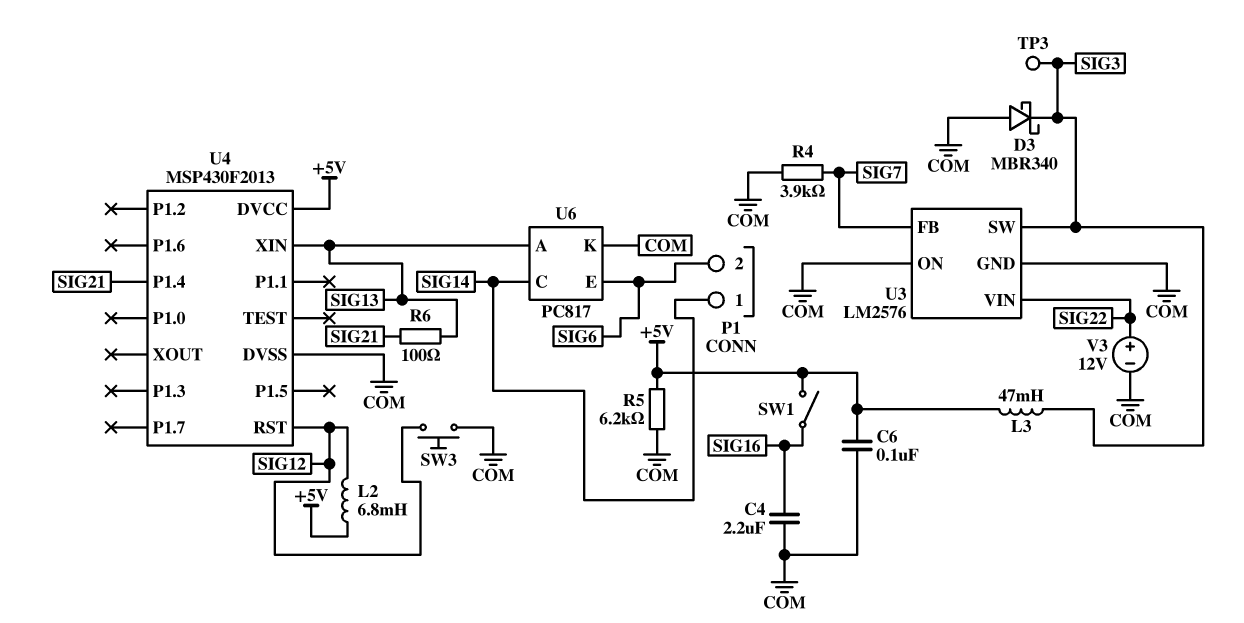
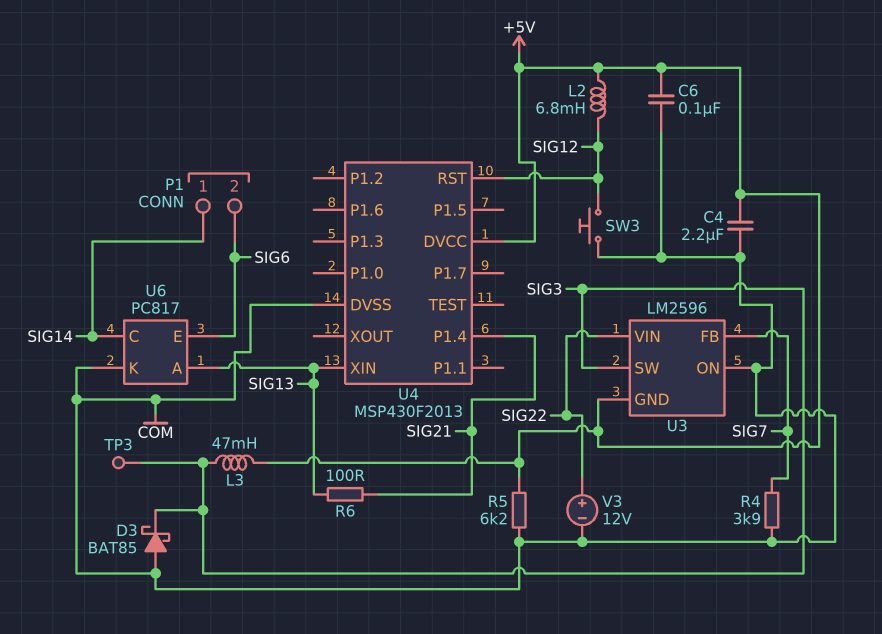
C4: 2.2uF (COM, SIG16) -> 2.2uF (+5V, COM)
D3: schottky MBR340 (A COM, K SIG3) -> schottky BAT85 (A COM, K SIG3)
SW1: switch (+5V, SIG16) -> none
U3: LM2576 -> LM2596
U3 pin GND: COM -> +5V

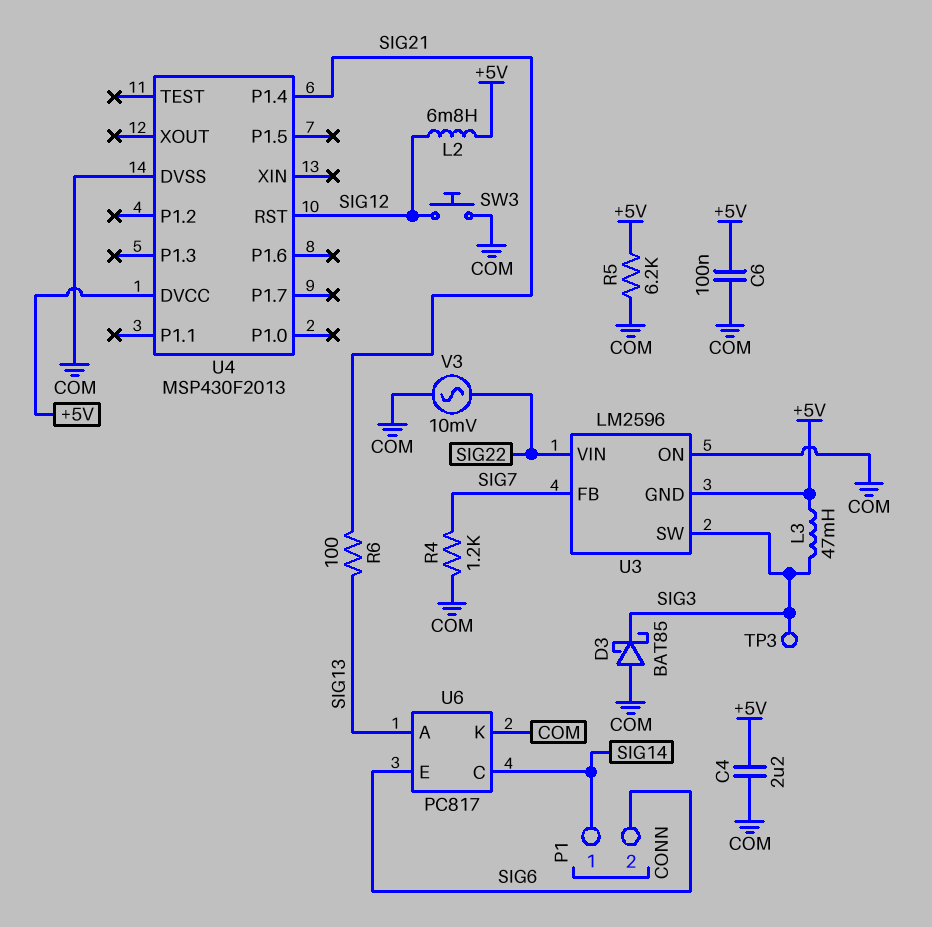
R4: 3.9k (COM, SIG7) -> 1.2k (COM, SIG7)
U4 pin XIN: SIG13 -> none
V3: 12V (plus SIG22, minus COM) -> AC 10mV (COM, SIG22)

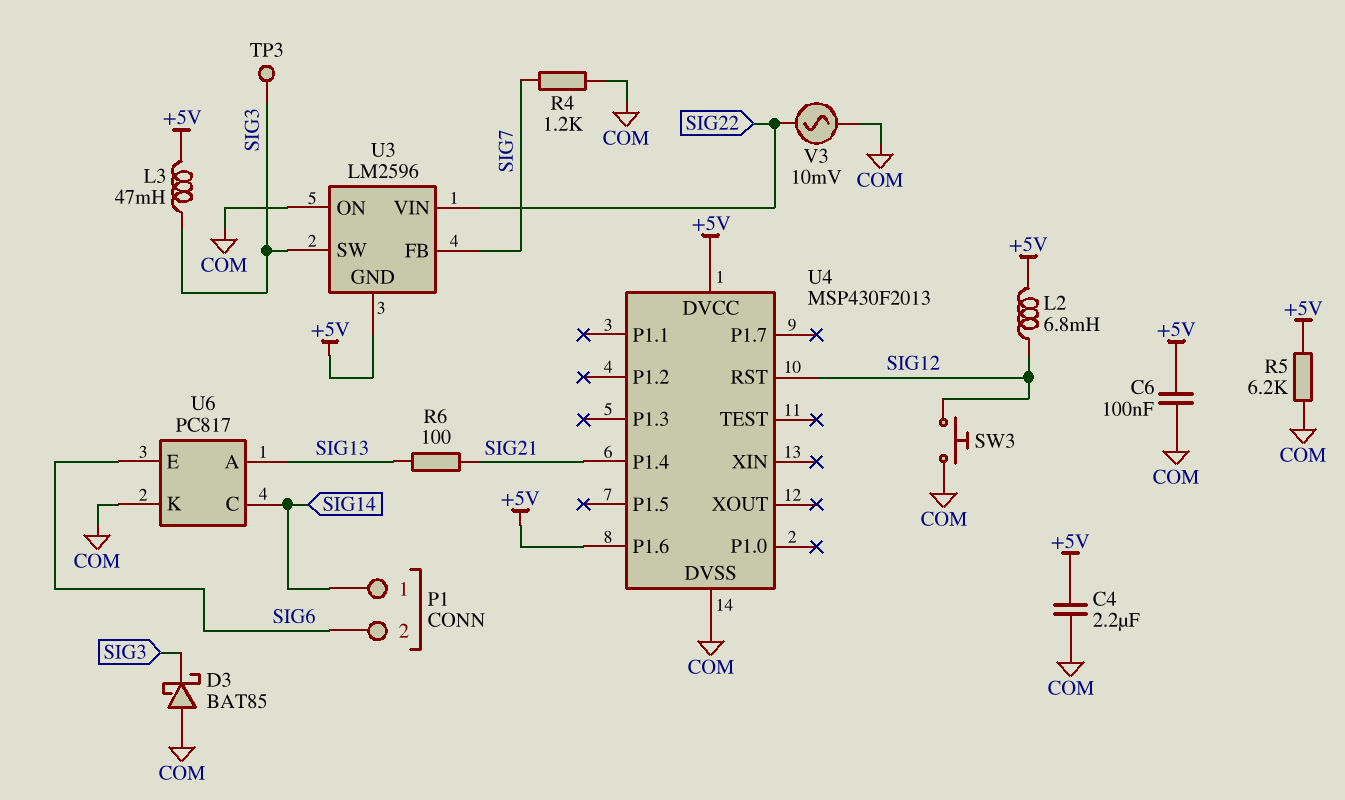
U4 pin P1.6: none -> +5V

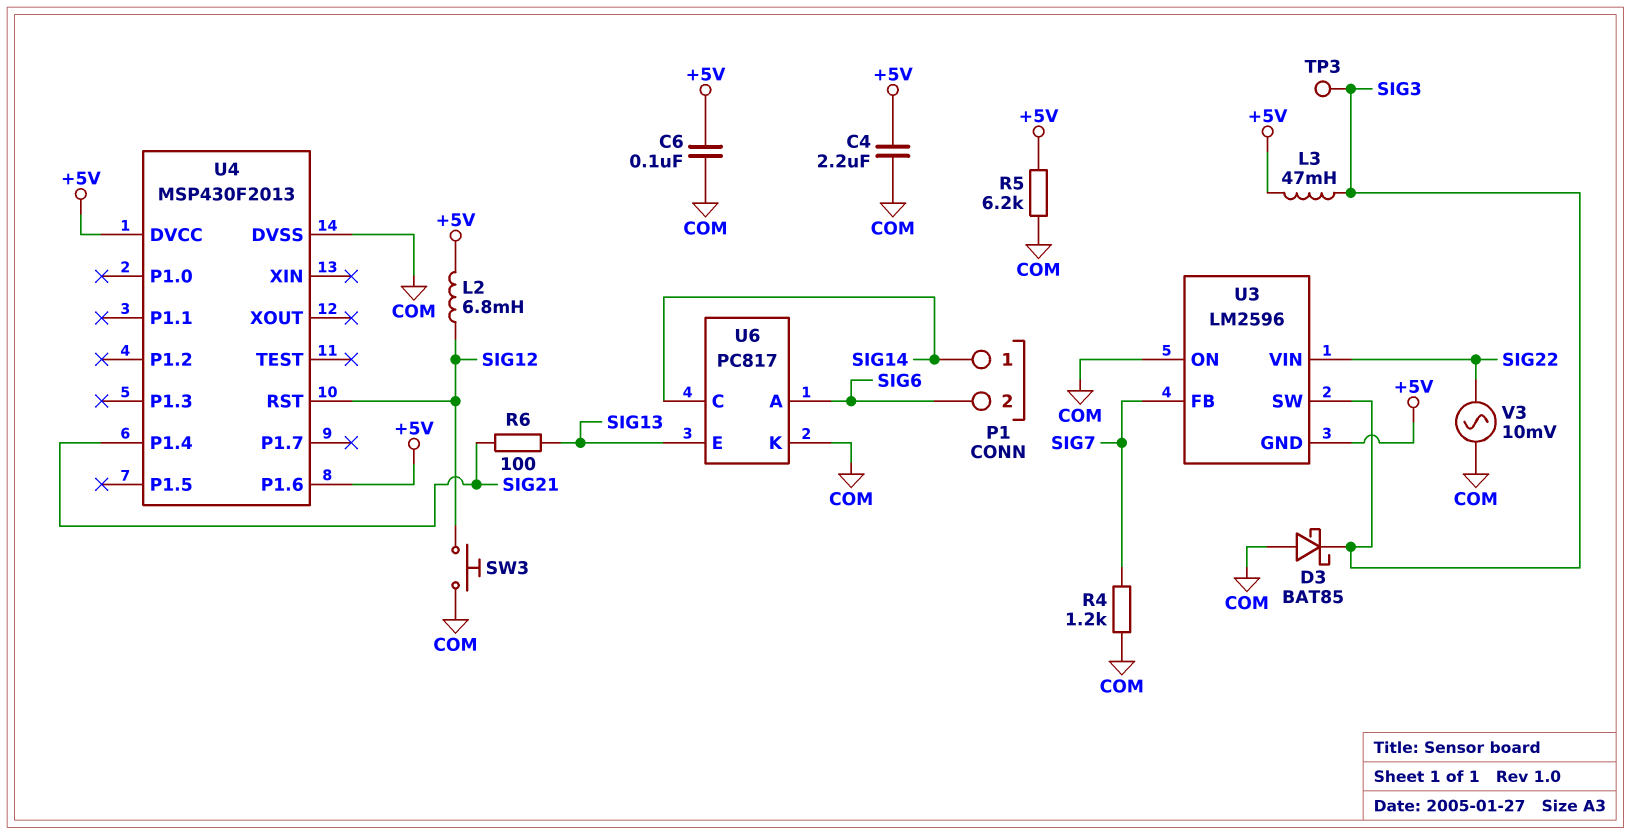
U6 pin A: SIG13 -> SIG6
U6 pin E: SIG6 -> SIG13

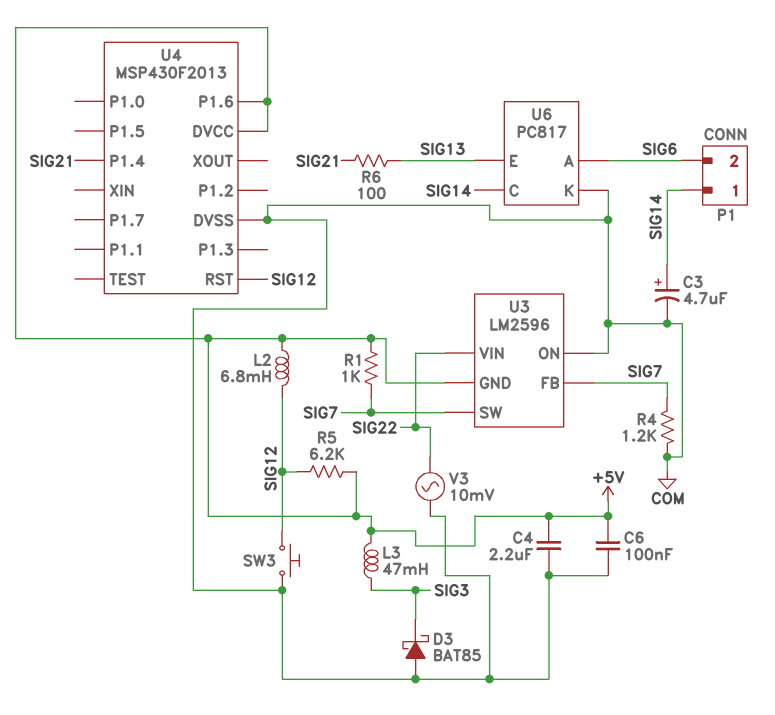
C3: none -> 4.7uF (plus SIG14, minus COM)
R1: none -> 1k (+5V, SIG7)
R5: 6.2k (+5V, COM) -> 6.2k (+5V, SIG12)
TP3: test point (SIG3) -> none
U3 pin SW: SIG3 -> SIG7

